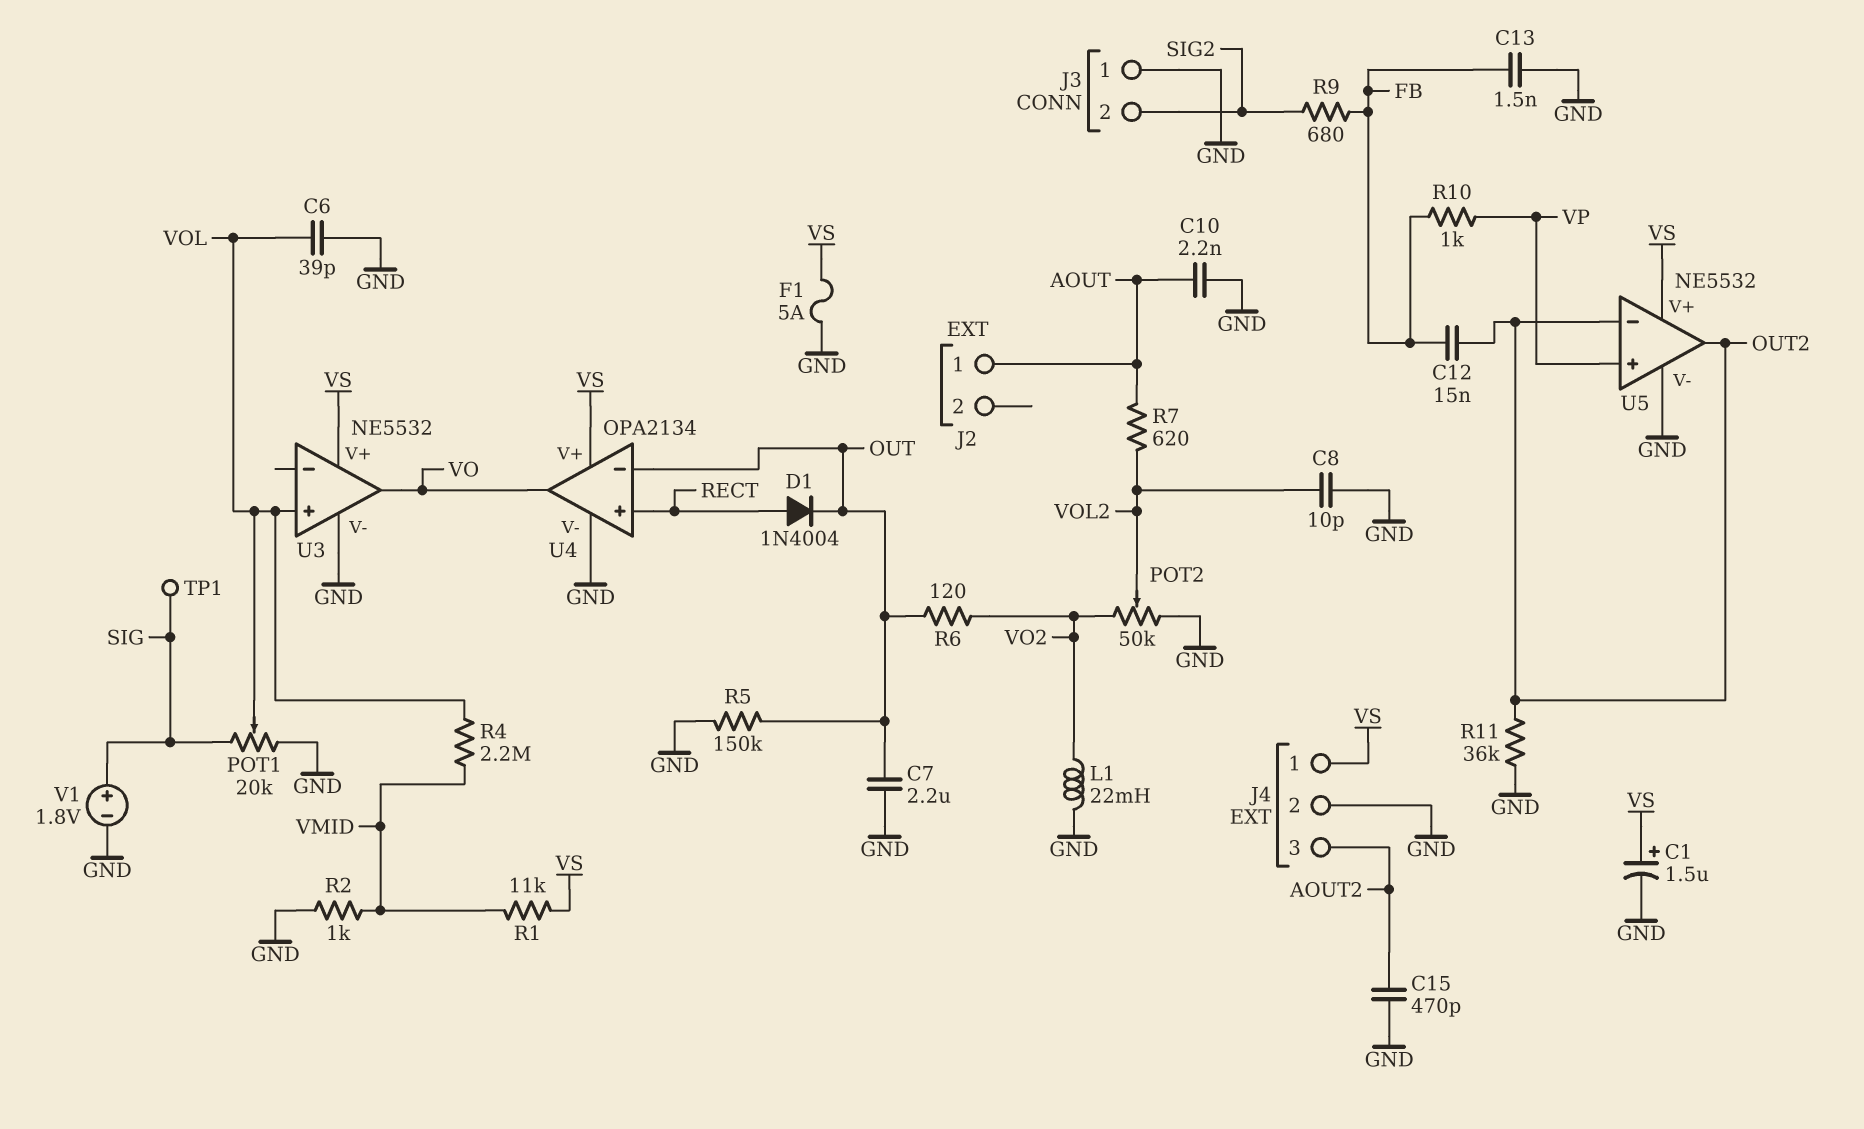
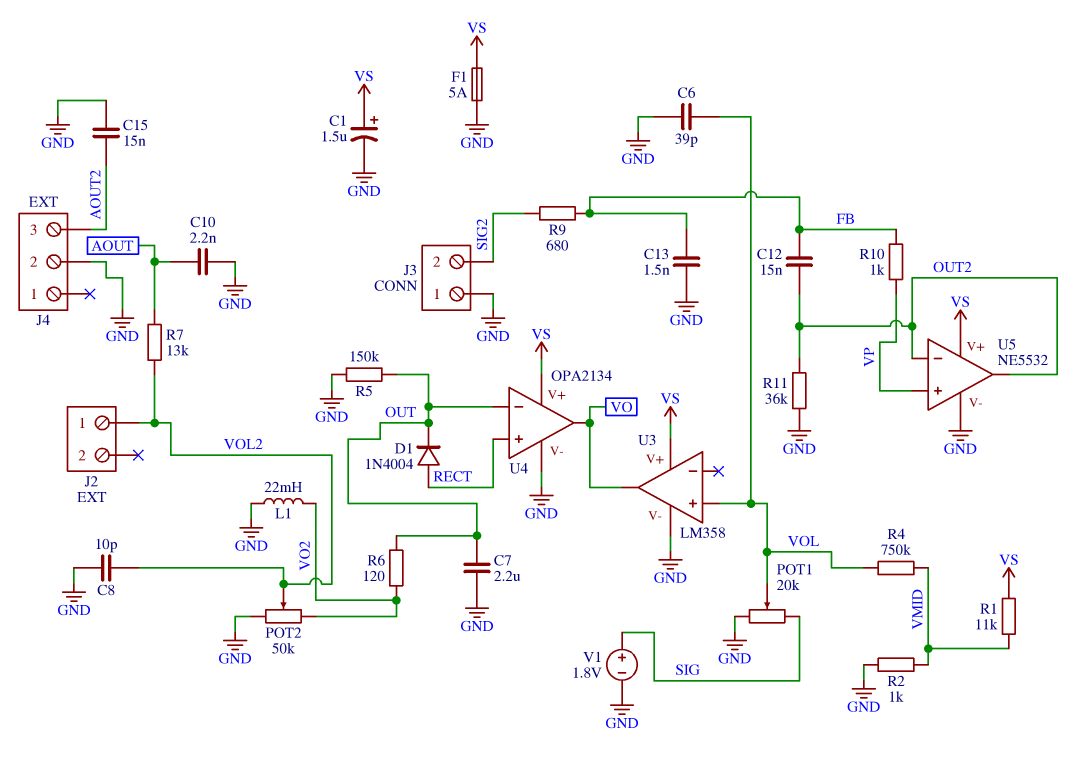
C15: 470pF (AOUT2, GND) -> 15nF (AOUT2, GND)
J2 pin 1: AOUT -> VOL2
J4 pin 1: VS -> none
R4: 2.2M (VMID, VOL) -> 750k (VMID, VOL)
R7: 620 (AOUT, VOL2) -> 13k (AOUT, VOL2)
TP1: test point (SIG) -> none
U3: NE5532 -> LM358

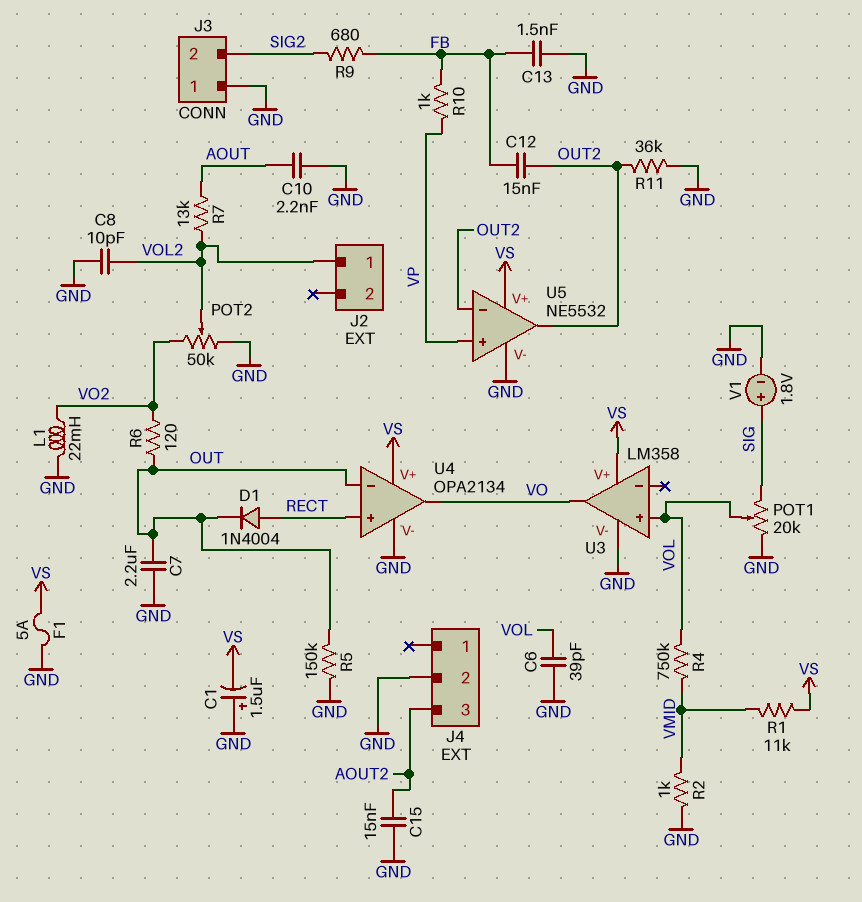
C1: 1.5uF (plus VS, minus GND) -> 1.5uF (plus GND, minus VS)

